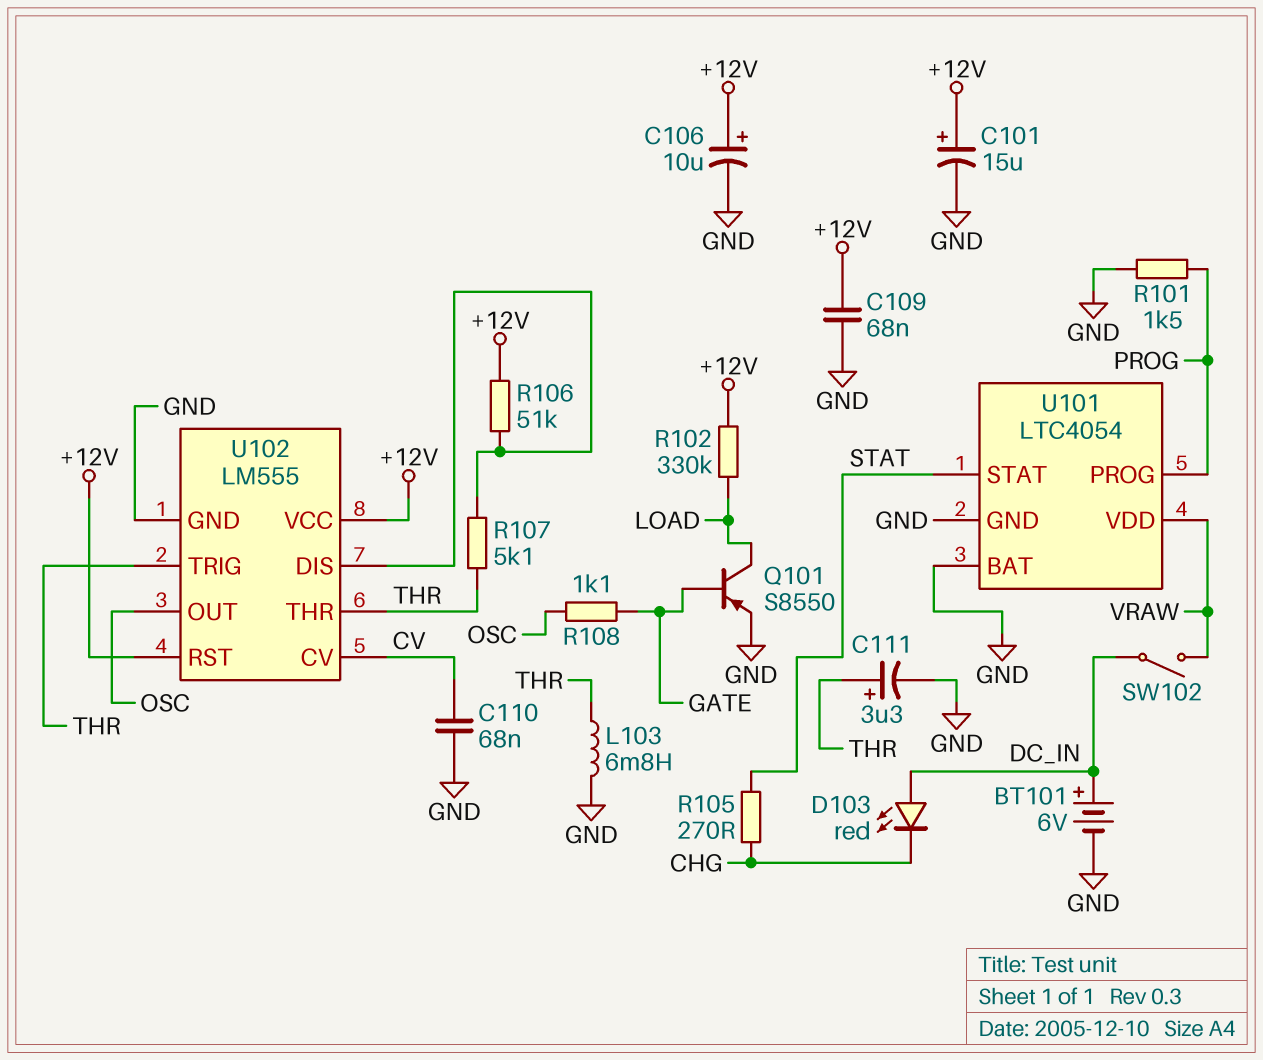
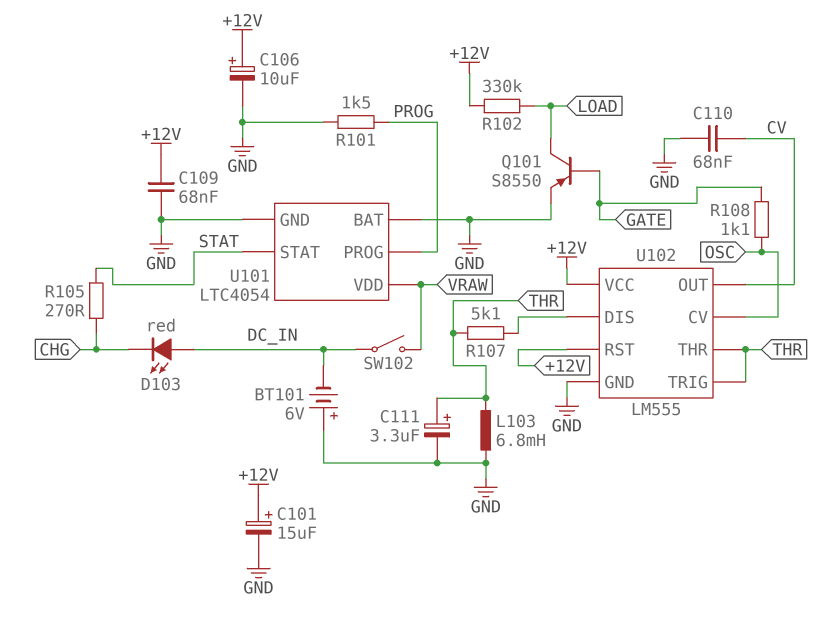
BT101: 6V (plus DC_IN, minus GND) -> 6V (plus GND, minus DC_IN)
R106: 51k (+12V, U102/DIS) -> none
U102 pin CV: CV -> OSC
U102 pin OUT: OSC -> CV

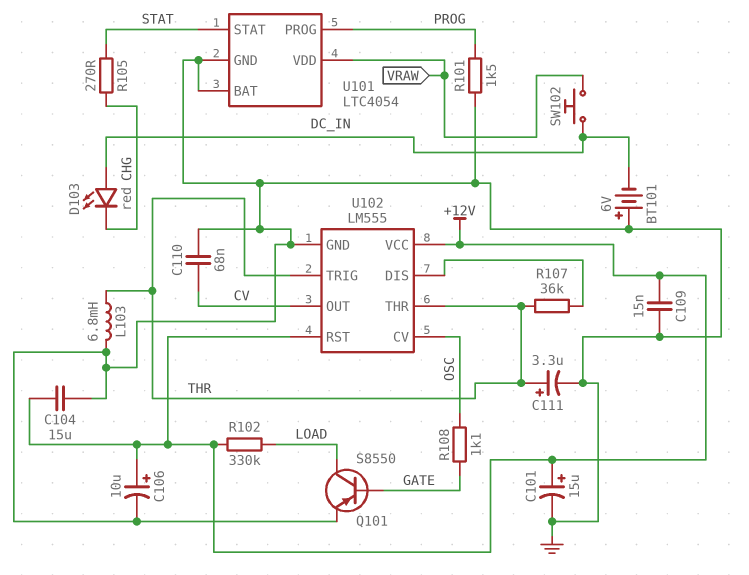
C104: none -> 15uF (+12V, GND)
C109: 68nF (+12V, GND) -> 15nF (+12V, GND)
R107: 5.1k (THR, U102/DIS) -> 36k (THR, U102/DIS)
SW102: switch (DC_IN, VRAW) -> button (DC_IN, VRAW)

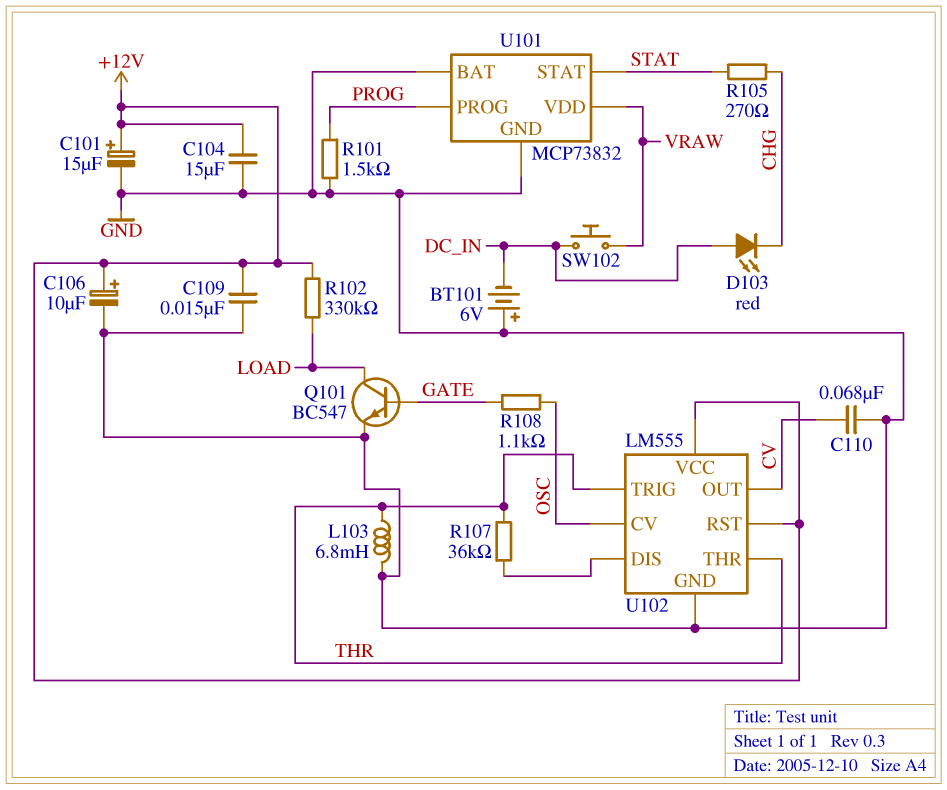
C111: 3.3uF (plus THR, minus GND) -> none
Q101: PNP S8550 (B GATE, C LOAD, E GND) -> NPN BC547 (B GATE, C LOAD, E GND)
U101: LTC4054 -> MCP73832

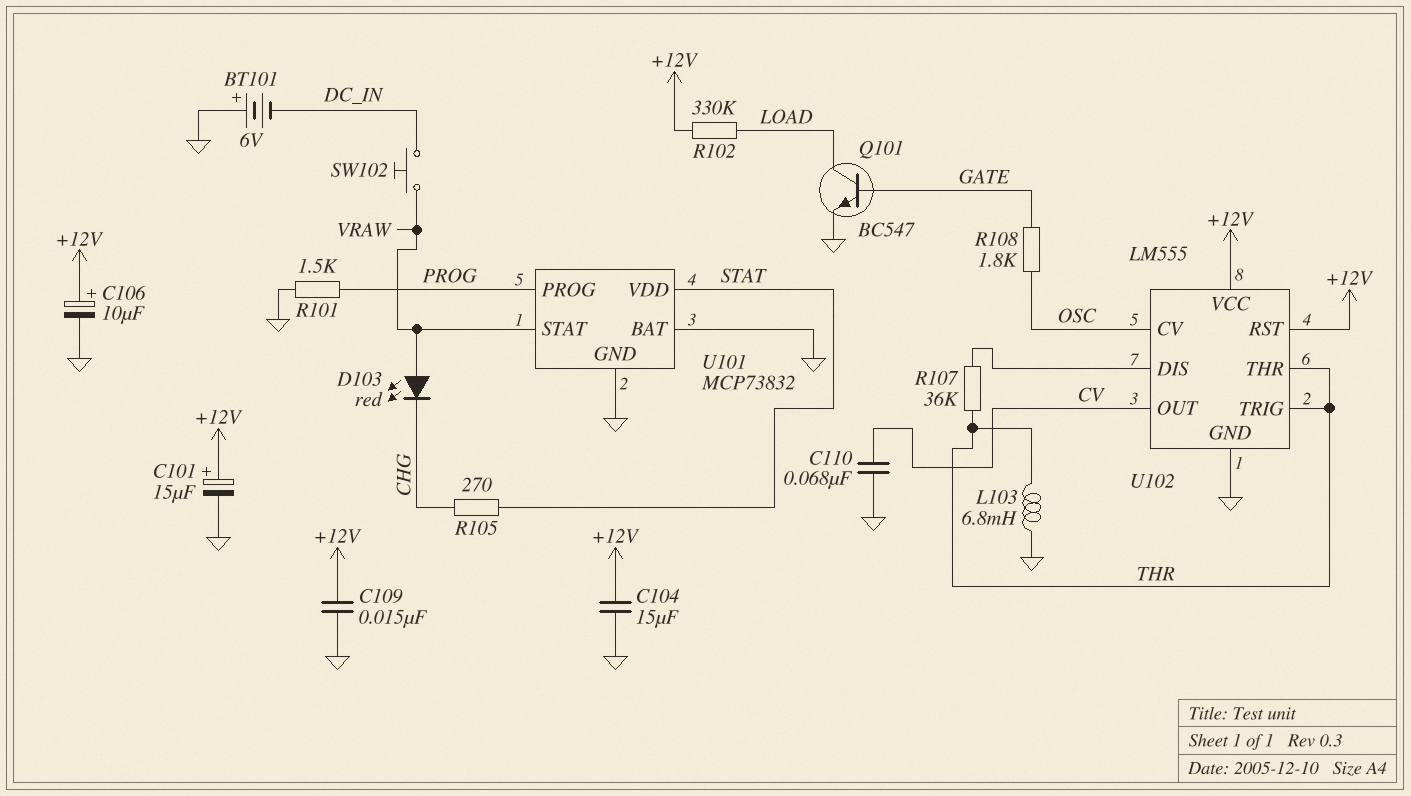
D103: LED red (A DC_IN, K CHG) -> LED red (A VRAW, K CHG)
R108: 1.1k (GATE, OSC) -> 1.8k (GATE, OSC)
U101 pin STAT: STAT -> VRAW
U101 pin VDD: VRAW -> STAT

